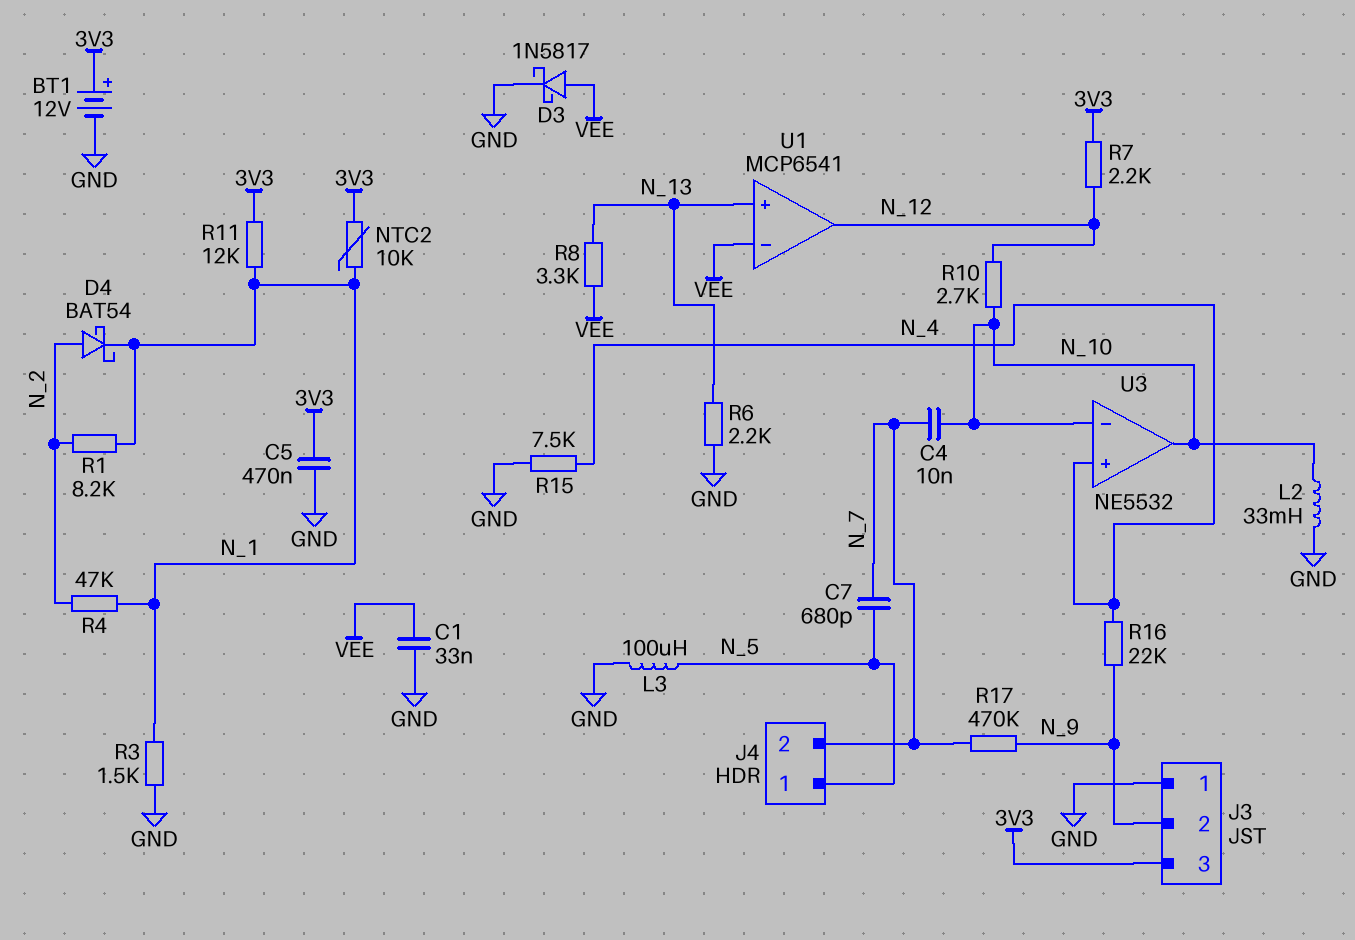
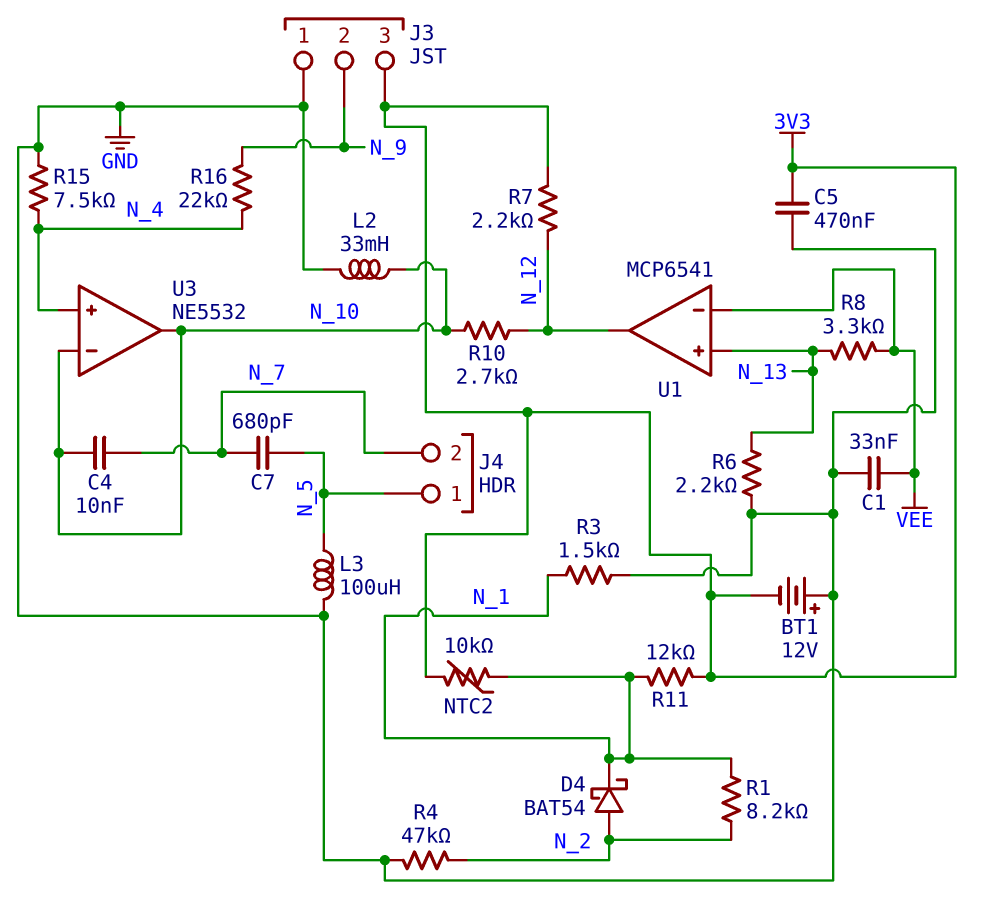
BT1: 12V (plus 3V3, minus GND) -> 12V (plus GND, minus 3V3)
D3: schottky 1N5817 (A VEE, K GND) -> none
R4: 47k (N_1, N_2) -> 47k (GND, N_2)
R17: 470k (N_7, N_9) -> none

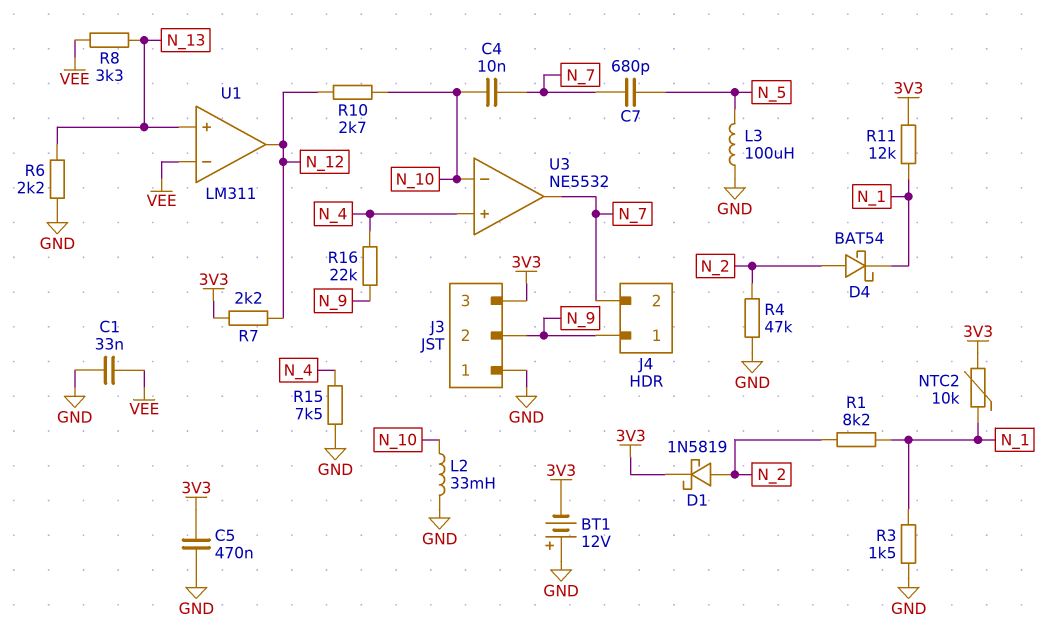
D1: none -> schottky 1N5819 (A N_2, K 3V3)
J4 pin 1: N_5 -> N_9
U1: MCP6541 -> LM311
U3 pin out: N_10 -> N_7

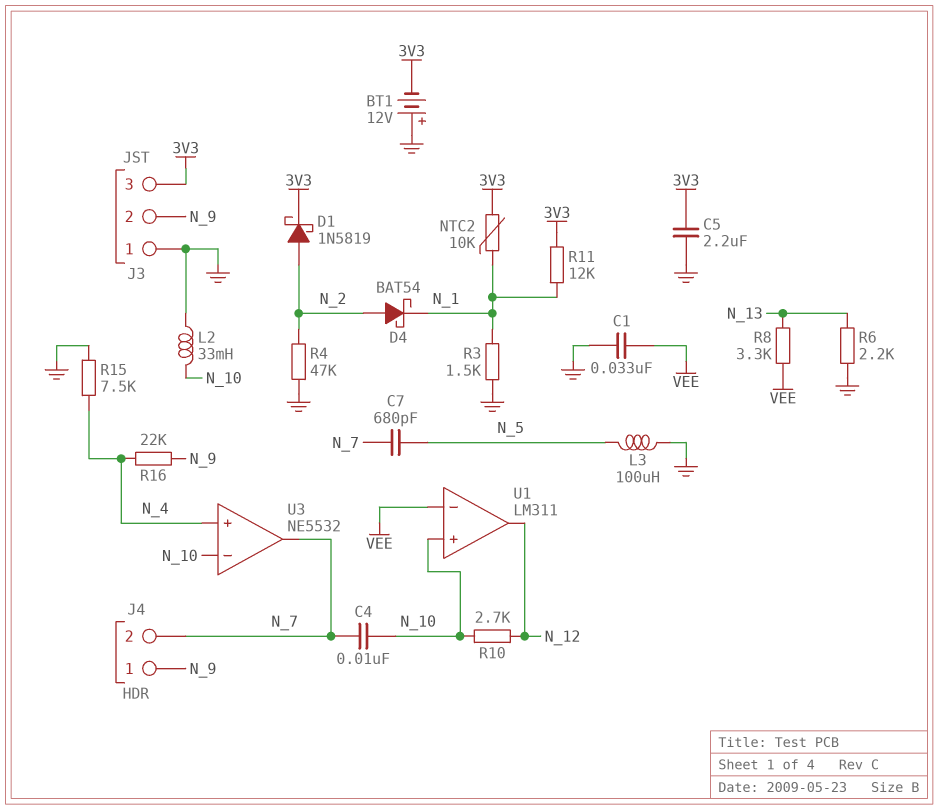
C5: 470nF (3V3, GND) -> 2.2uF (3V3, GND)
R1: 8.2k (N_1, N_2) -> none
R7: 2.2k (3V3, N_12) -> none
U1 pin in+: N_13 -> N_10

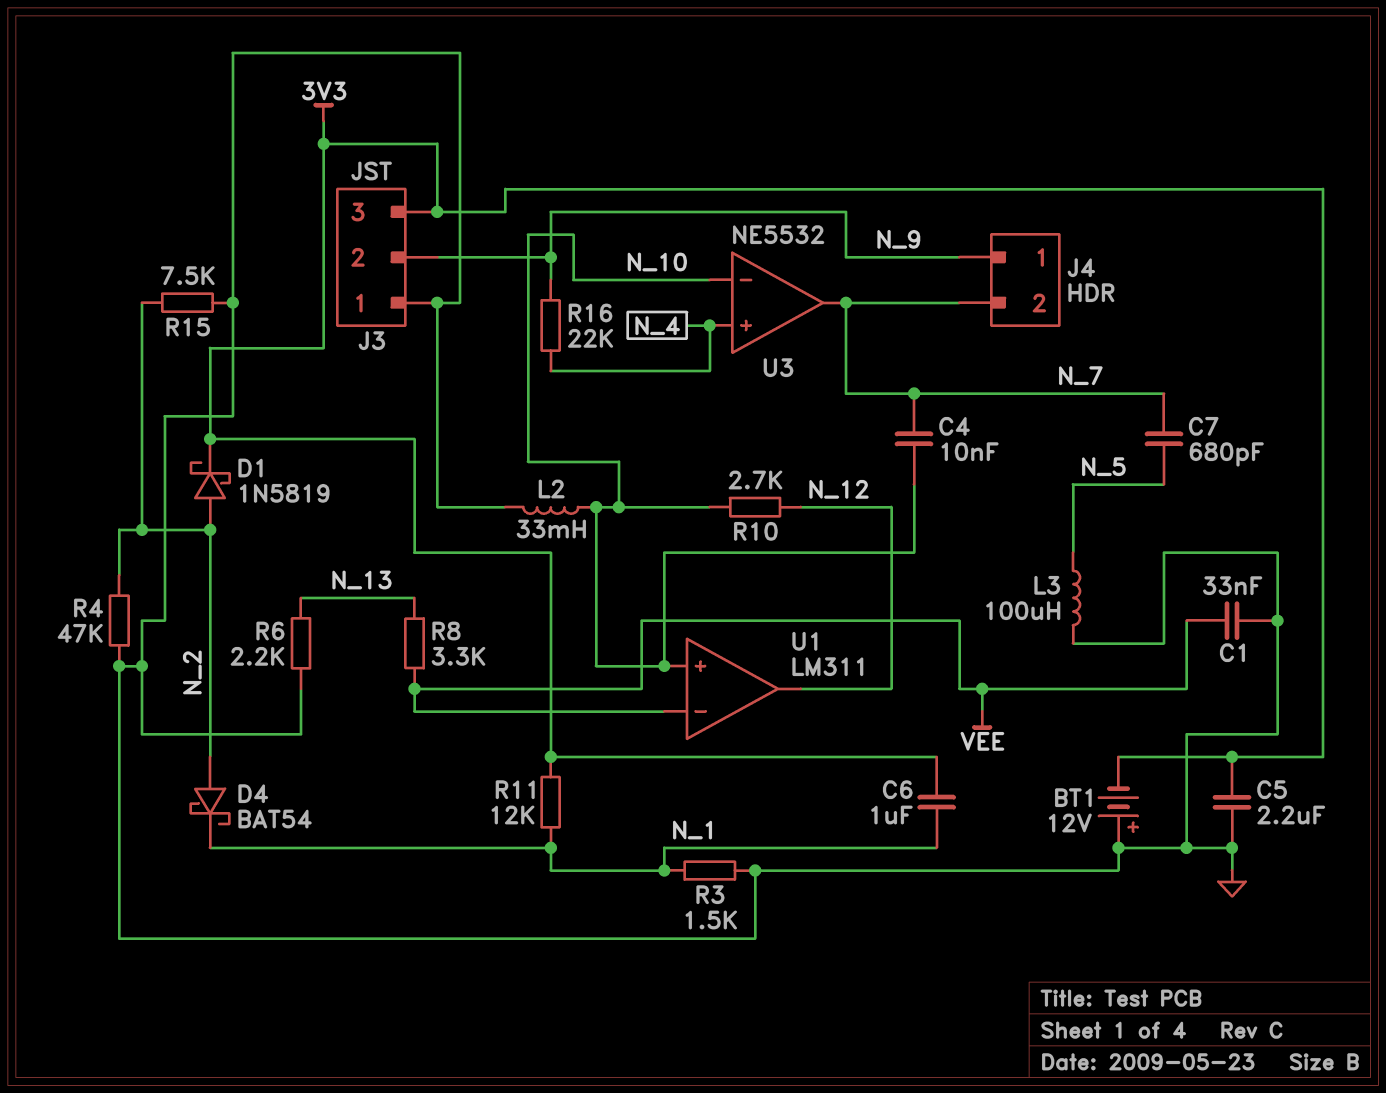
C6: none -> 1uF (3V3, N_1)
NTC2: 10k (3V3, N_1) -> none
R15: 7.5k (GND, N_4) -> 7.5k (GND, N_2)

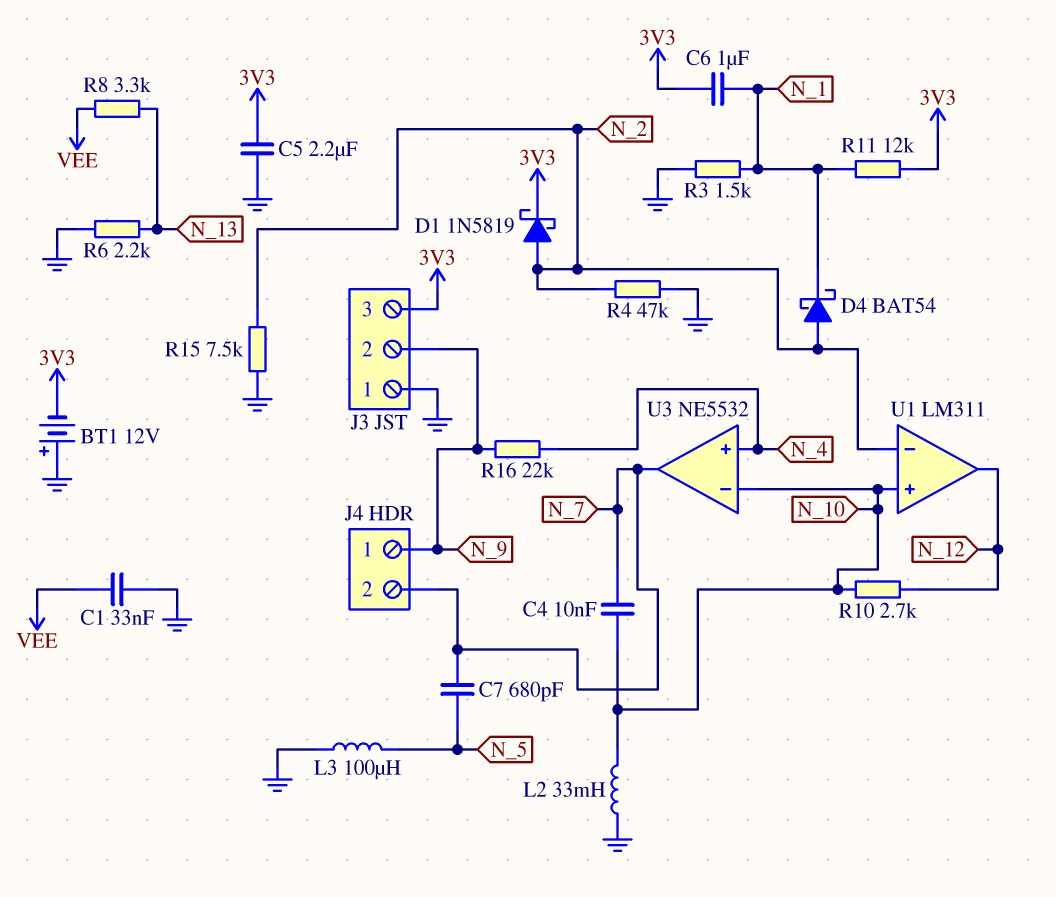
U1 pin in-: VEE -> N_2

